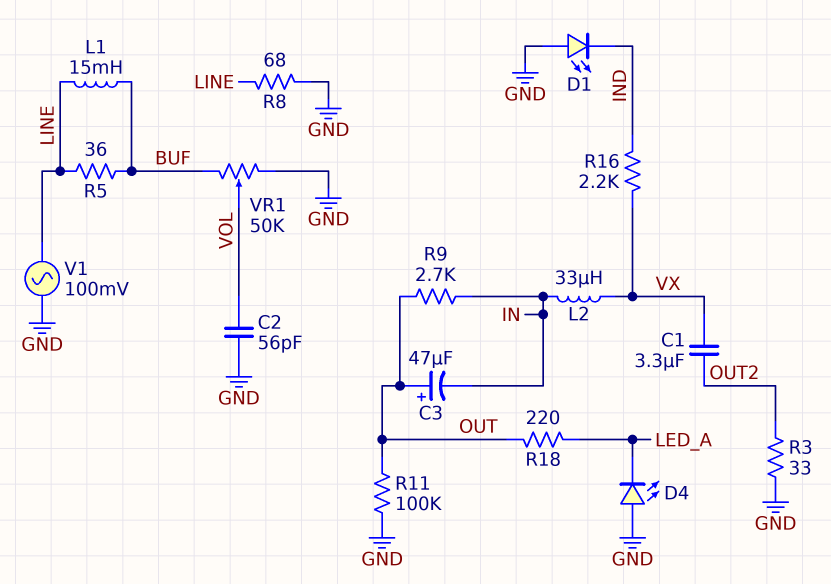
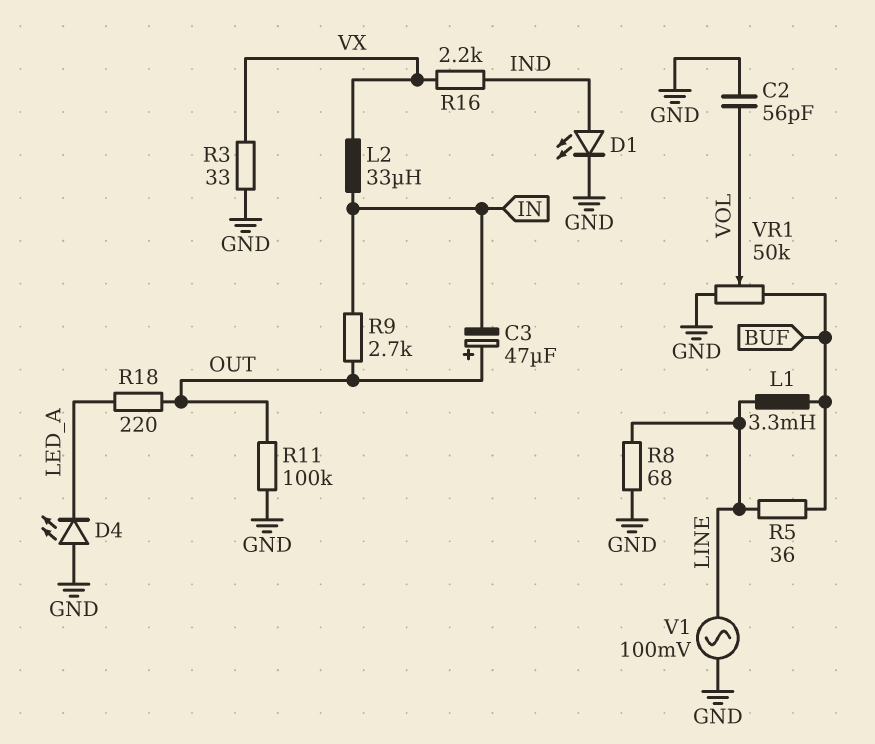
C1: 3.3uF (OUT2, VX) -> none
D1: LED (A GND, K IND) -> LED (A IND, K GND)
L1: 15mH (BUF, LINE) -> 3.3mH (BUF, LINE)
R3: 33 (GND, OUT2) -> 33 (GND, VX)

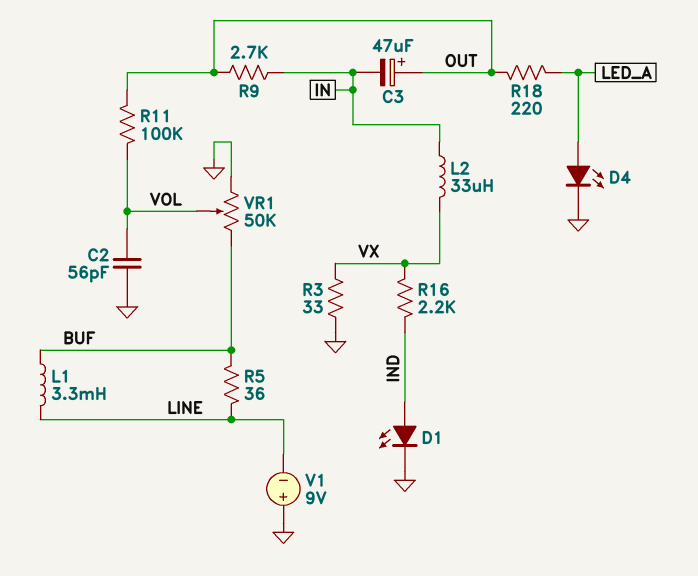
D4: LED (A GND, K LED_A) -> LED (A LED_A, K GND)
R8: 68 (GND, LINE) -> none
R11: 100k (GND, OUT) -> 100k (OUT, VOL)
V1: AC 100mV (GND, LINE) -> 9V (plus GND, minus LINE)

